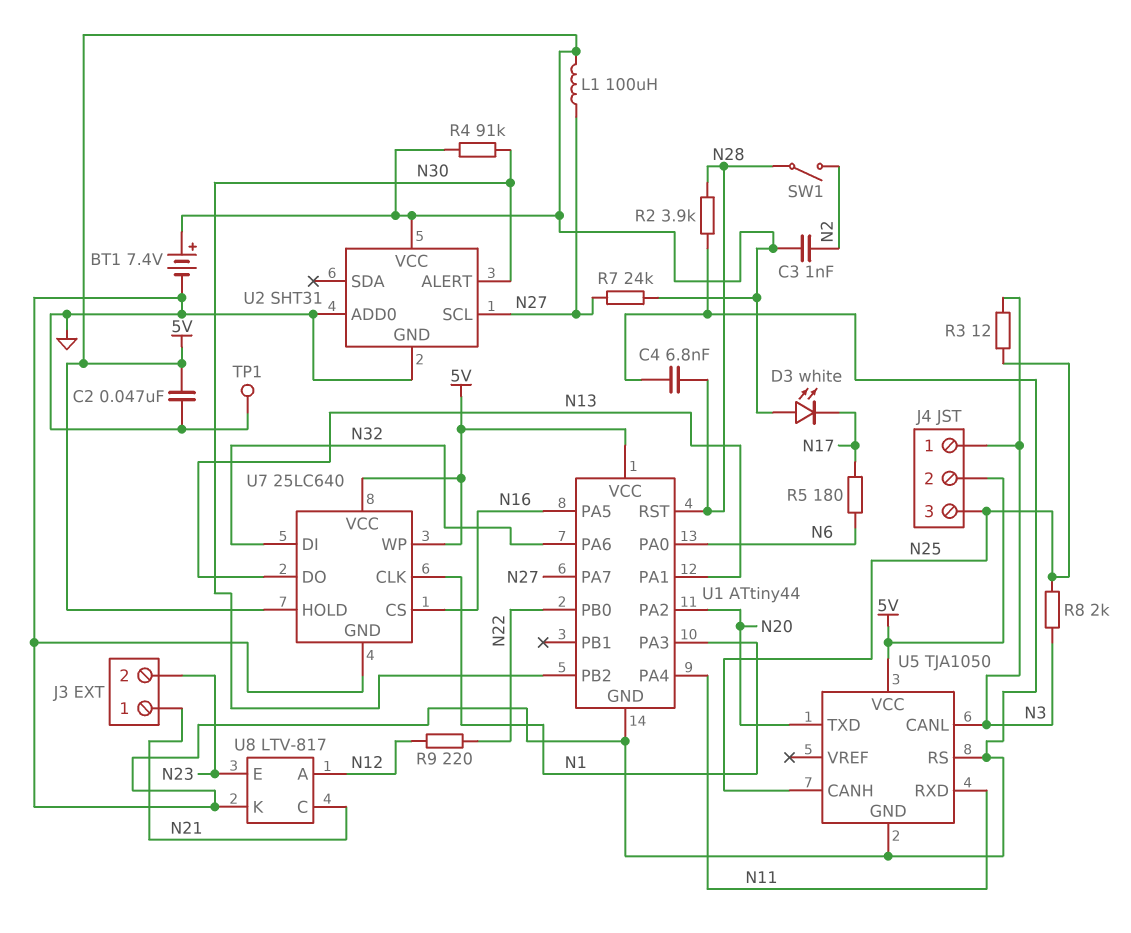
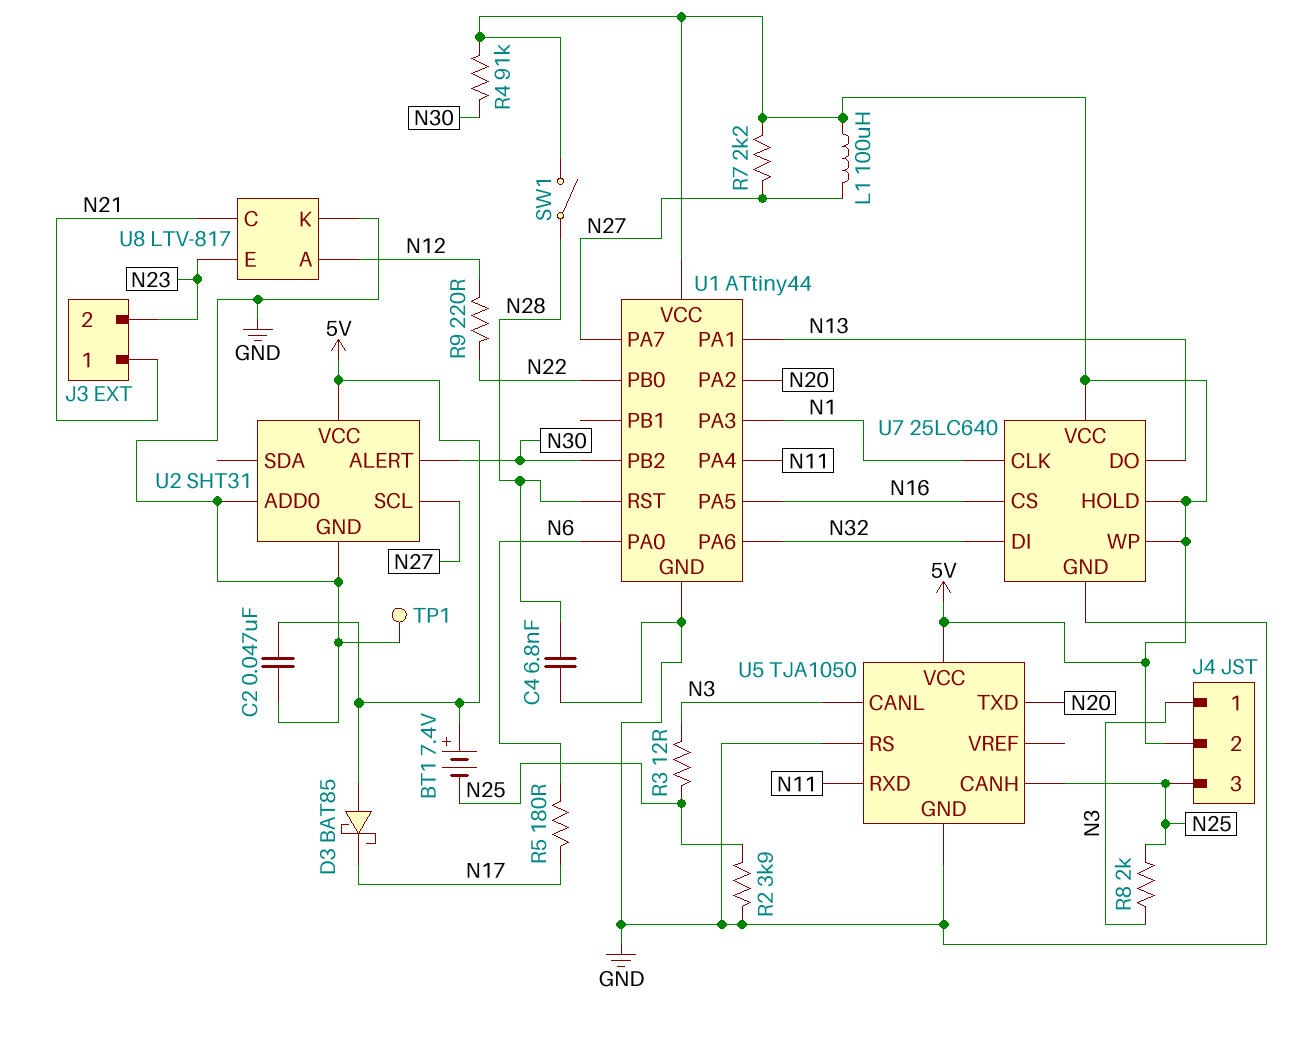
BT1: 7.4V (plus 5V, minus GND) -> 7.4V (plus 5V, minus N25)
C3: 1nF (5V, N2) -> none
D3: LED white (A 5V, K N17) -> schottky BAT85 (A 5V, K N17)
R2: 3.9k (GND, N28) -> 3.9k (GND, N25)
R7: 24k (5V, N27) -> 2.2k (5V, N27)
SW1: switch (N2, N28) -> switch (5V, N28)

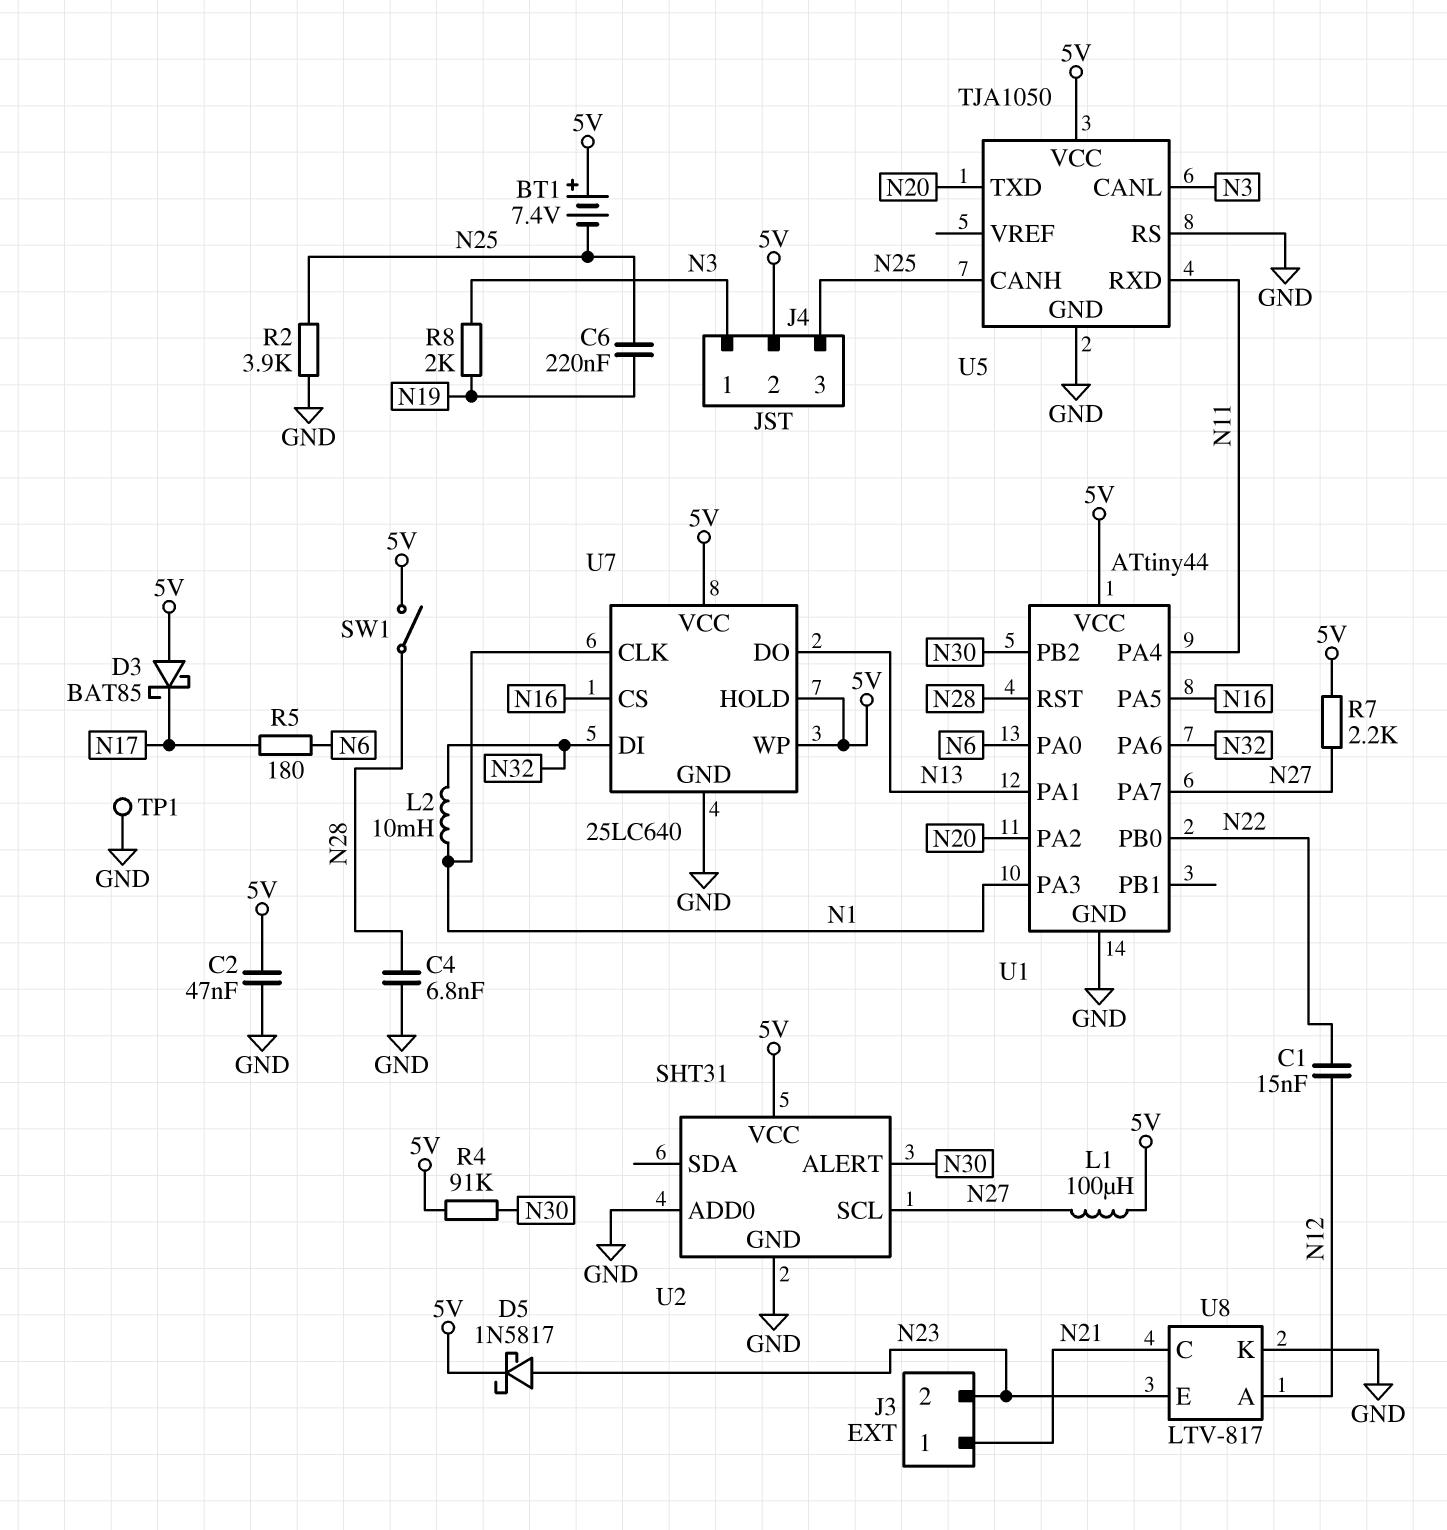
C1: none -> 15nF (N12, N22)
C6: none -> 220nF (N19, N25)
D5: none -> schottky 1N5817 (A N23, K 5V)
L2: none -> 10mH (N1, N32)
R3: 12 (N3, N25) -> none
R8: 2k (N3, N25) -> 2k (N3, N19)
R9: 220 (N12, N22) -> none

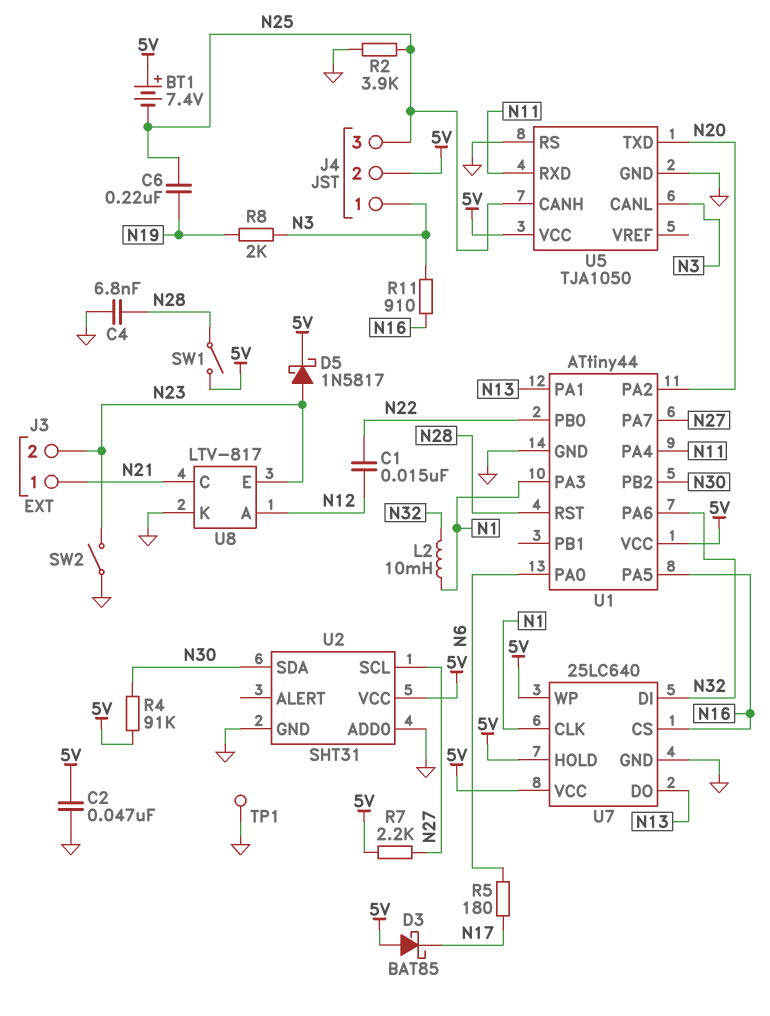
L1: 100uH (5V, N27) -> none
R11: none -> 910 (N3, N16)
SW2: none -> switch (GND, N23)
U2 pin ALERT: N30 -> none
U2 pin SDA: none -> N30

